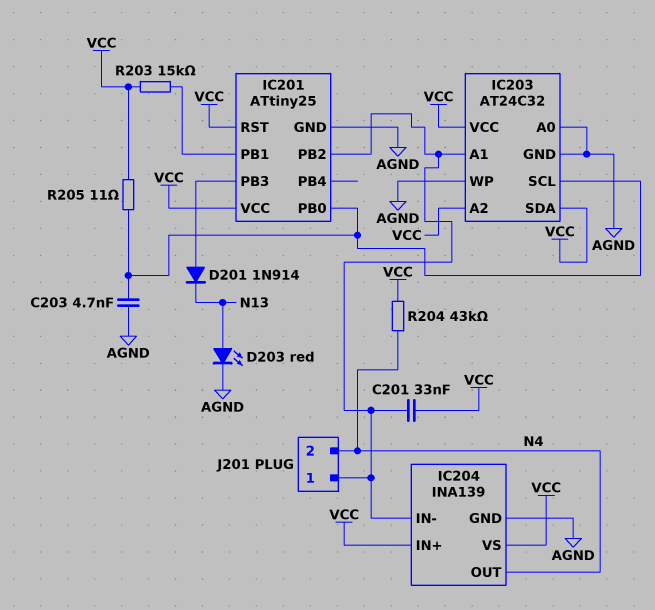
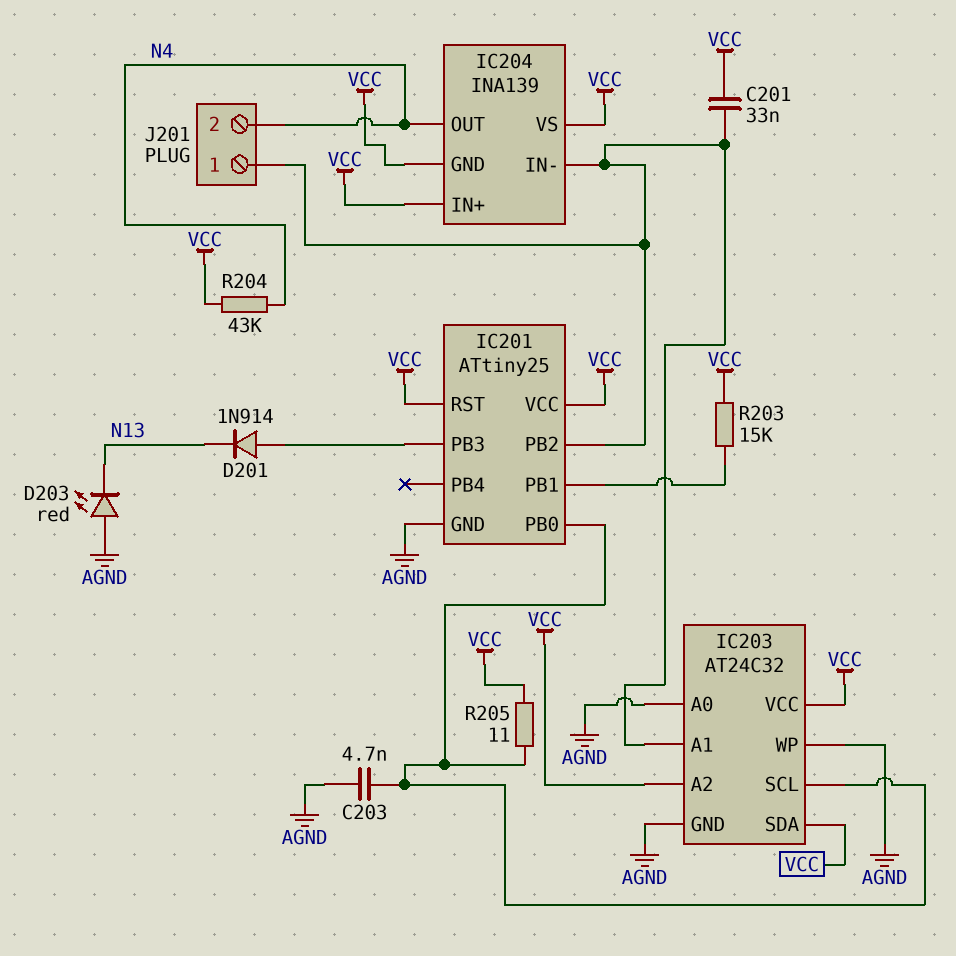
D203: LED red (A N13, K AGND) -> LED red (A AGND, K N13)
IC204 pin GND: AGND -> VCC

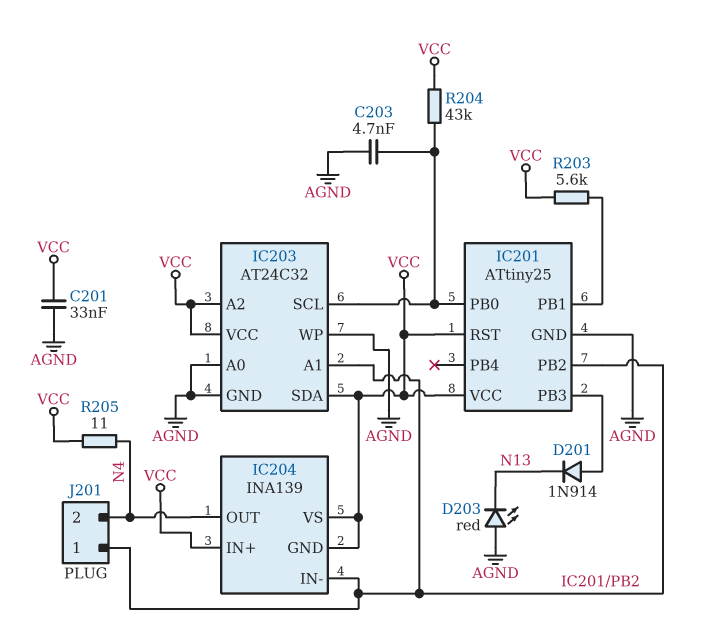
C201: 33nF (IC201/PB2, VCC) -> 33nF (AGND, VCC)
R203: 15k (IC201/PB1, VCC) -> 5.6k (IC201/PB1, VCC)
R204: 43k (N4, VCC) -> 43k (IC201/PB0, VCC)
R205: 11 (IC201/PB0, VCC) -> 11 (N4, VCC)

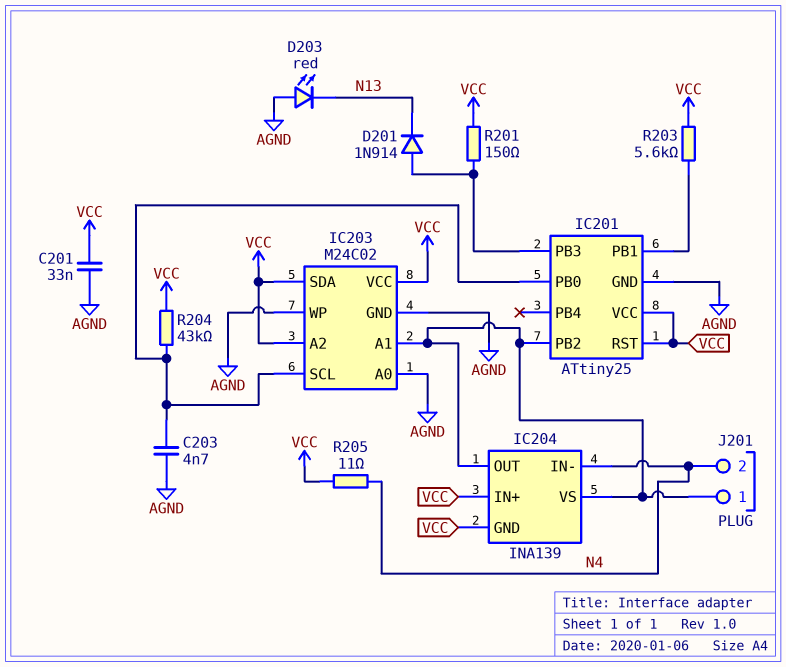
IC203: AT24C32 -> M24C02
IC204 pin IN-: IC201/PB2 -> N4
IC204 pin OUT: N4 -> IC201/PB2
IC204 pin VS: VCC -> IC201/PB2
R201: none -> 150 (IC201/PB3, VCC)

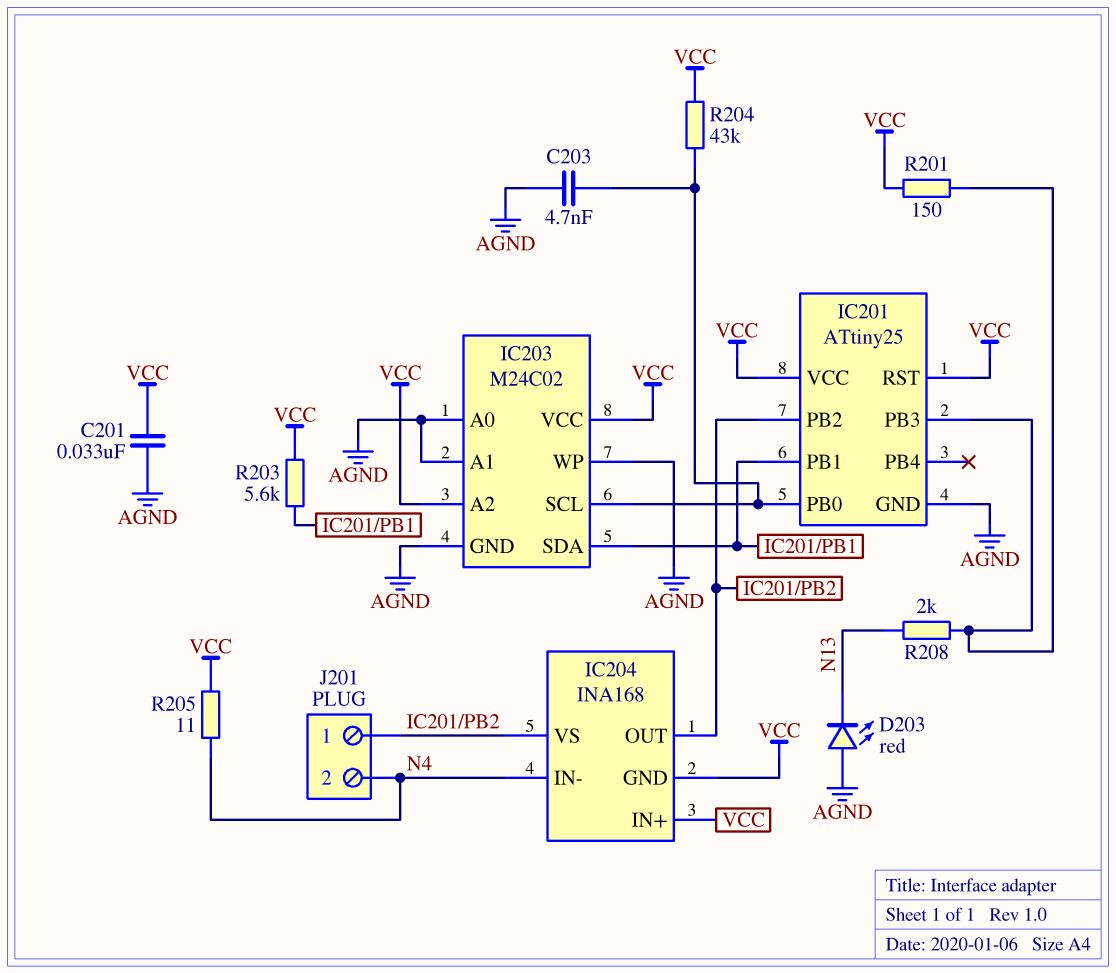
D201: diode 1N914 (A IC201/PB3, K N13) -> none
IC203 pin A1: IC201/PB2 -> AGND
IC203 pin SDA: VCC -> IC201/PB1
IC204: INA139 -> INA168
R208: none -> 2k (IC201/PB3, N13)

